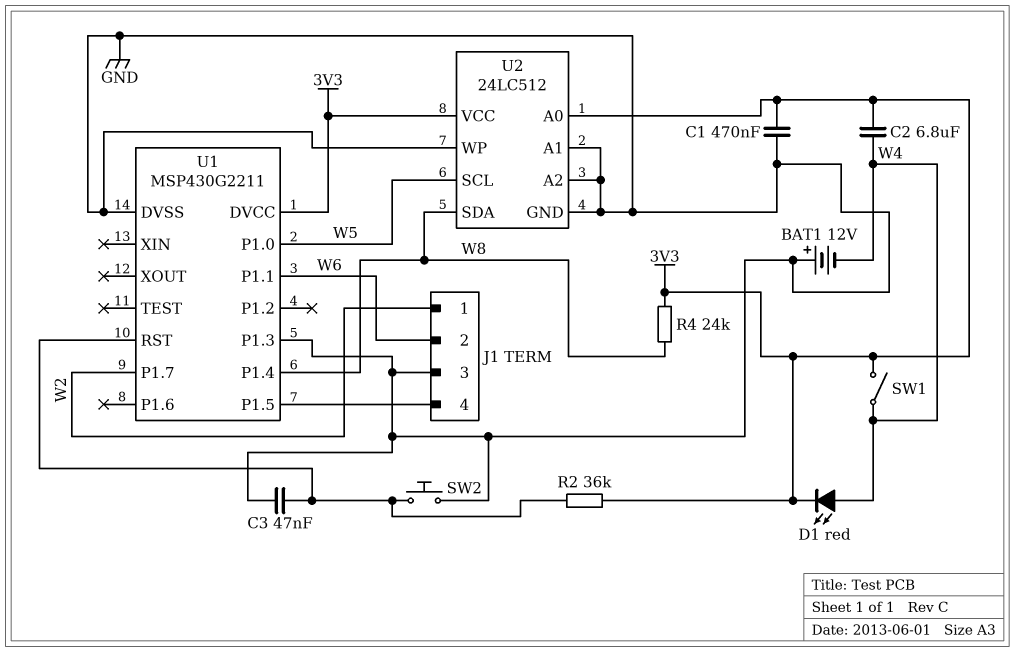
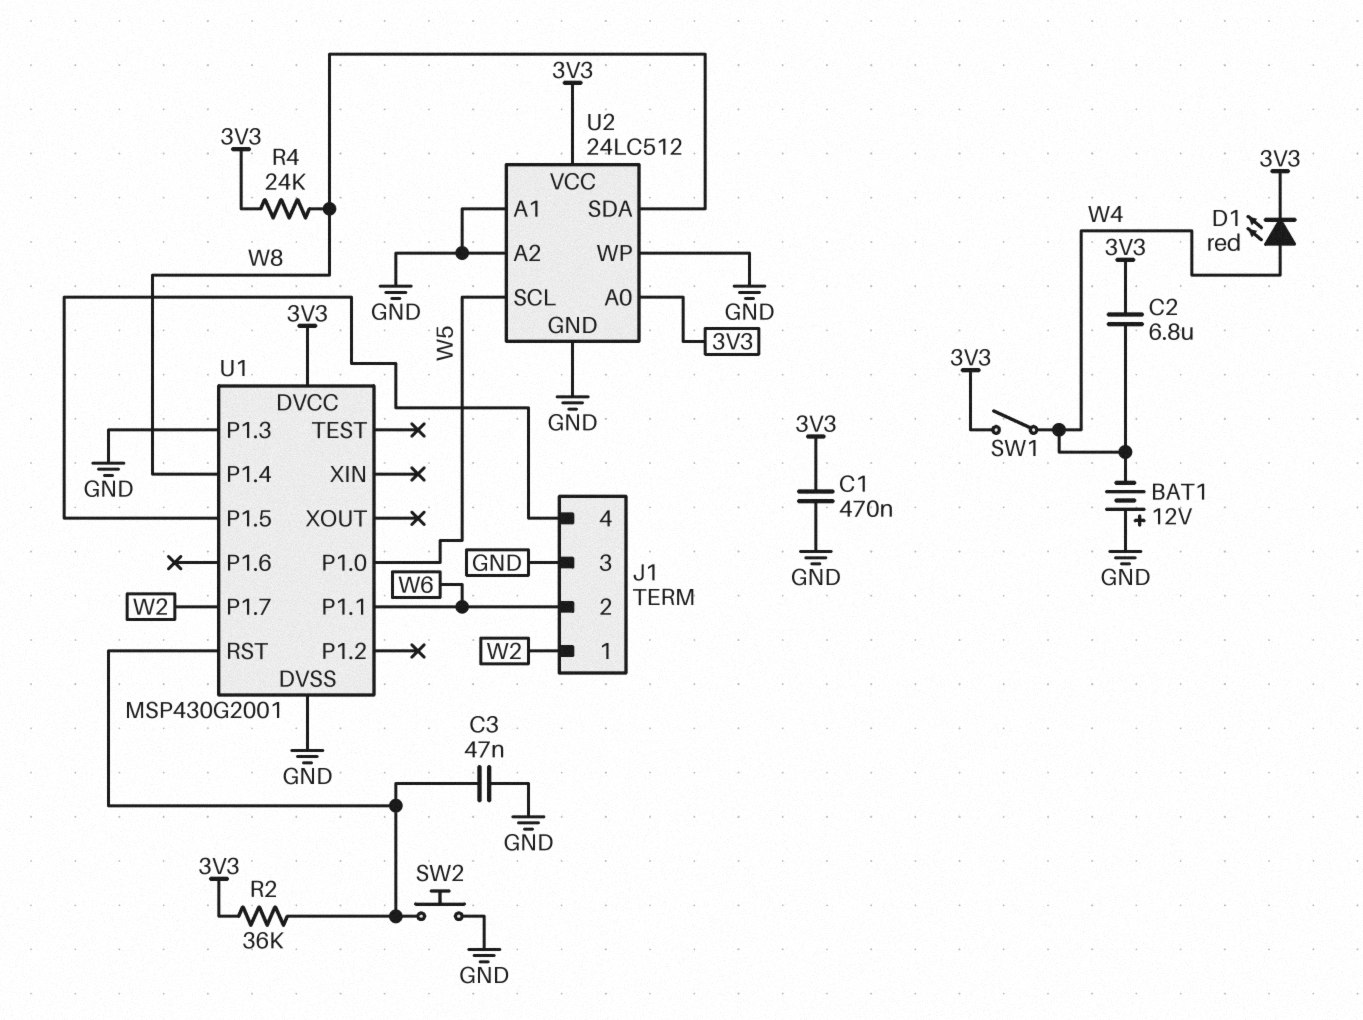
U1: MSP430G2211 -> MSP430G2001

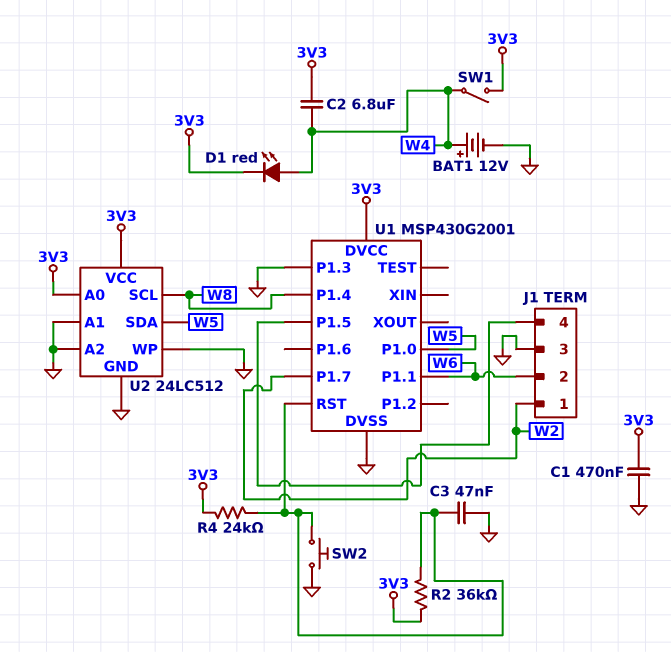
BAT1: 12V (plus GND, minus W4) -> 12V (plus W4, minus GND)
R4: 24k (3V3, W8) -> 24k (3V3, U1/RST)
U2 pin SCL: W5 -> W8
U2 pin SDA: W8 -> W5

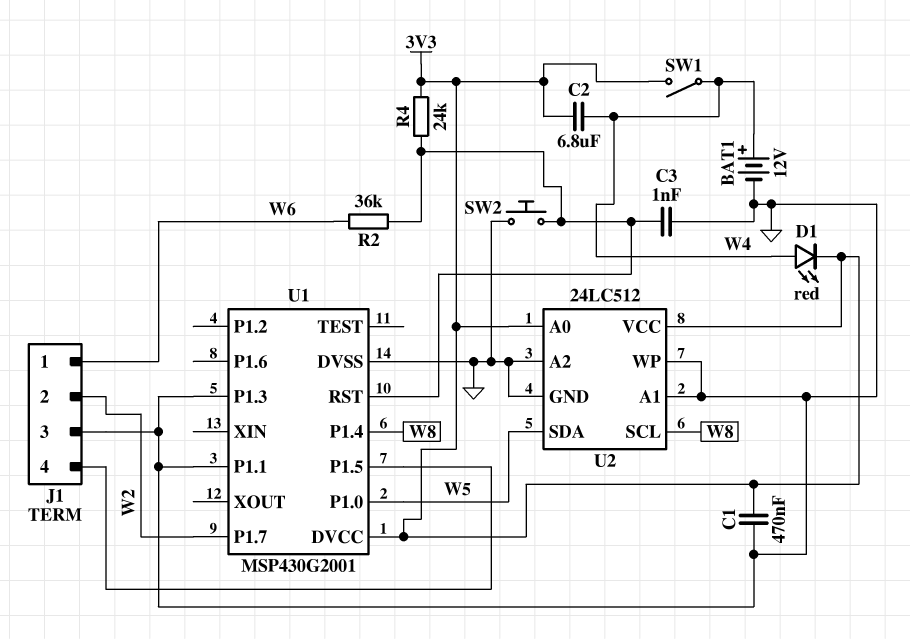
C3: 47nF (GND, U1/RST) -> 1nF (GND, U1/RST)
J1 pin 1: W2 -> W6
J1 pin 2: W6 -> W2
R2: 36k (3V3, U1/RST) -> 36k (U1/RST, W6)
U1 pin P1.1: W6 -> GND

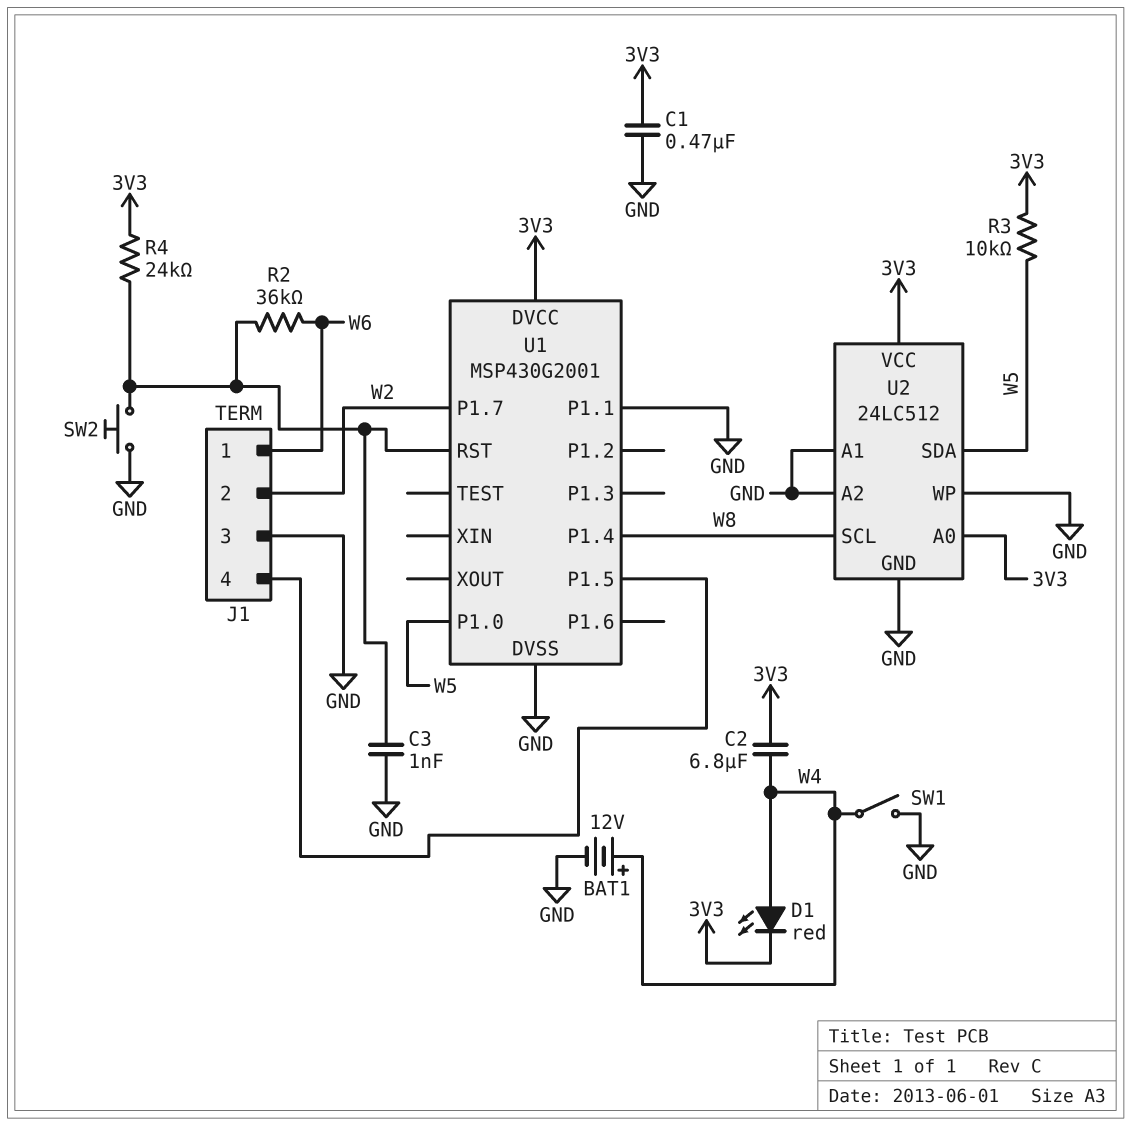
R3: none -> 10k (3V3, W5)
SW1: switch (3V3, W4) -> switch (GND, W4)
U1 pin P1.3: GND -> none

